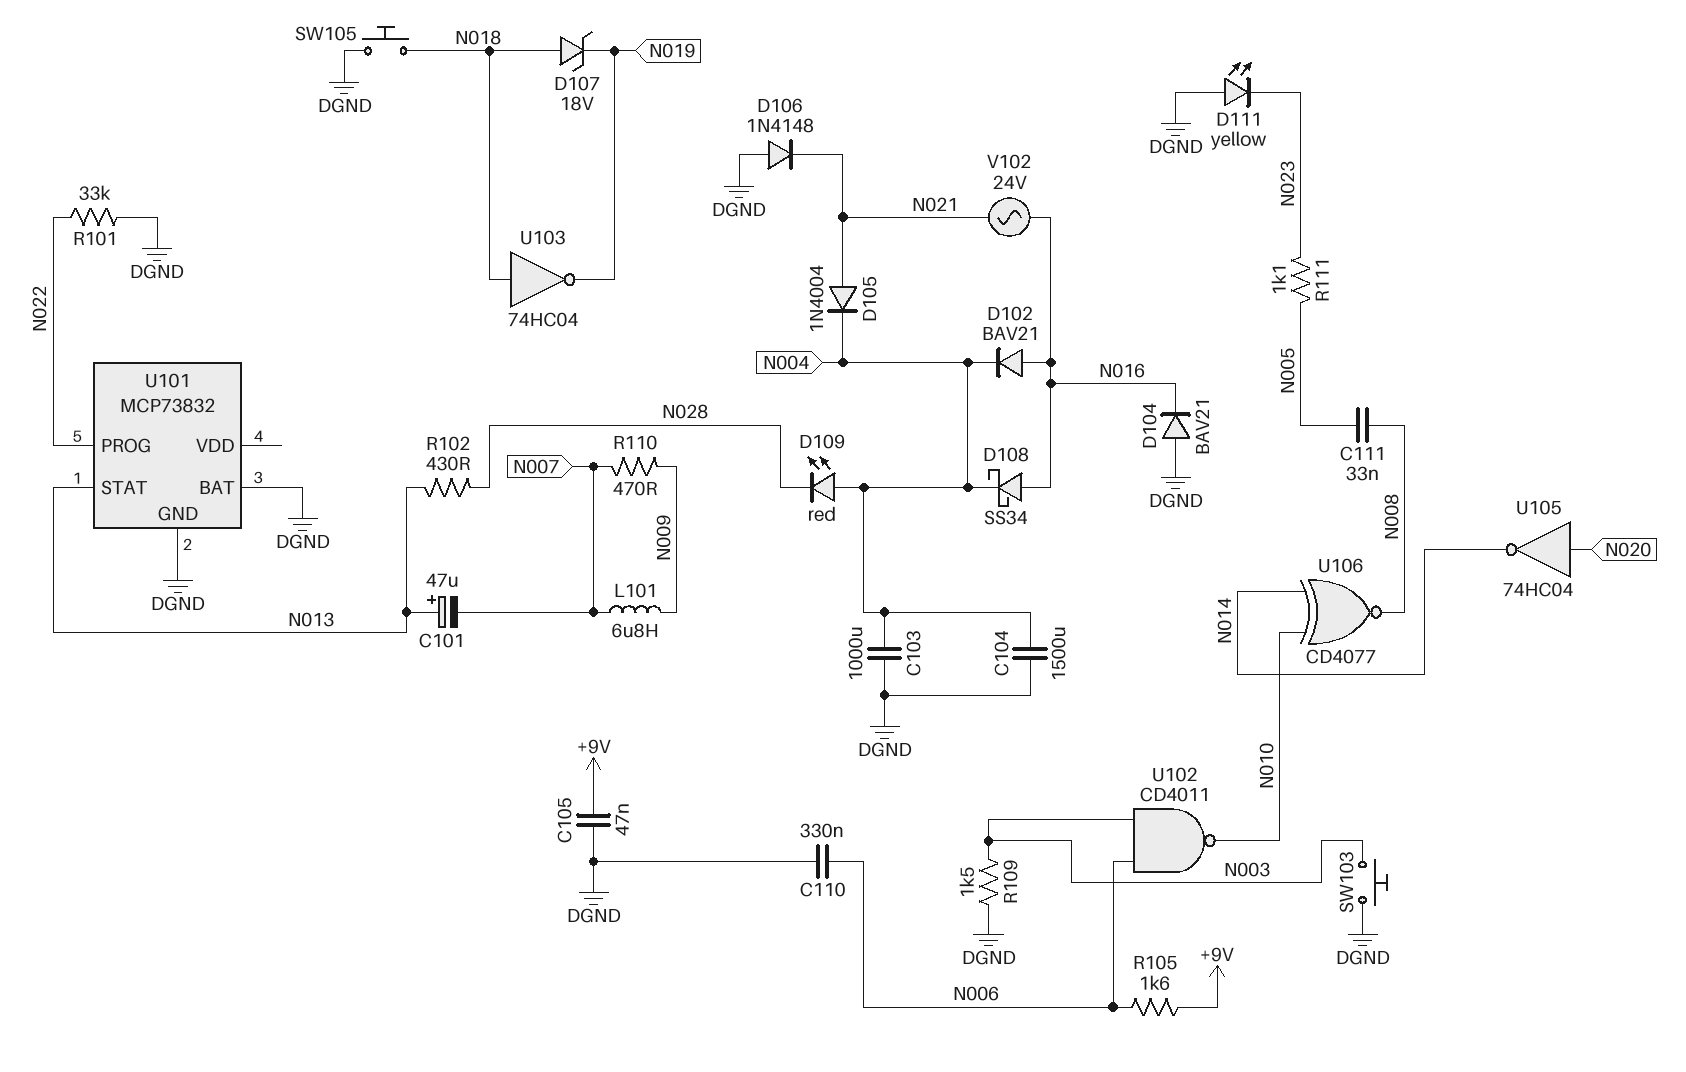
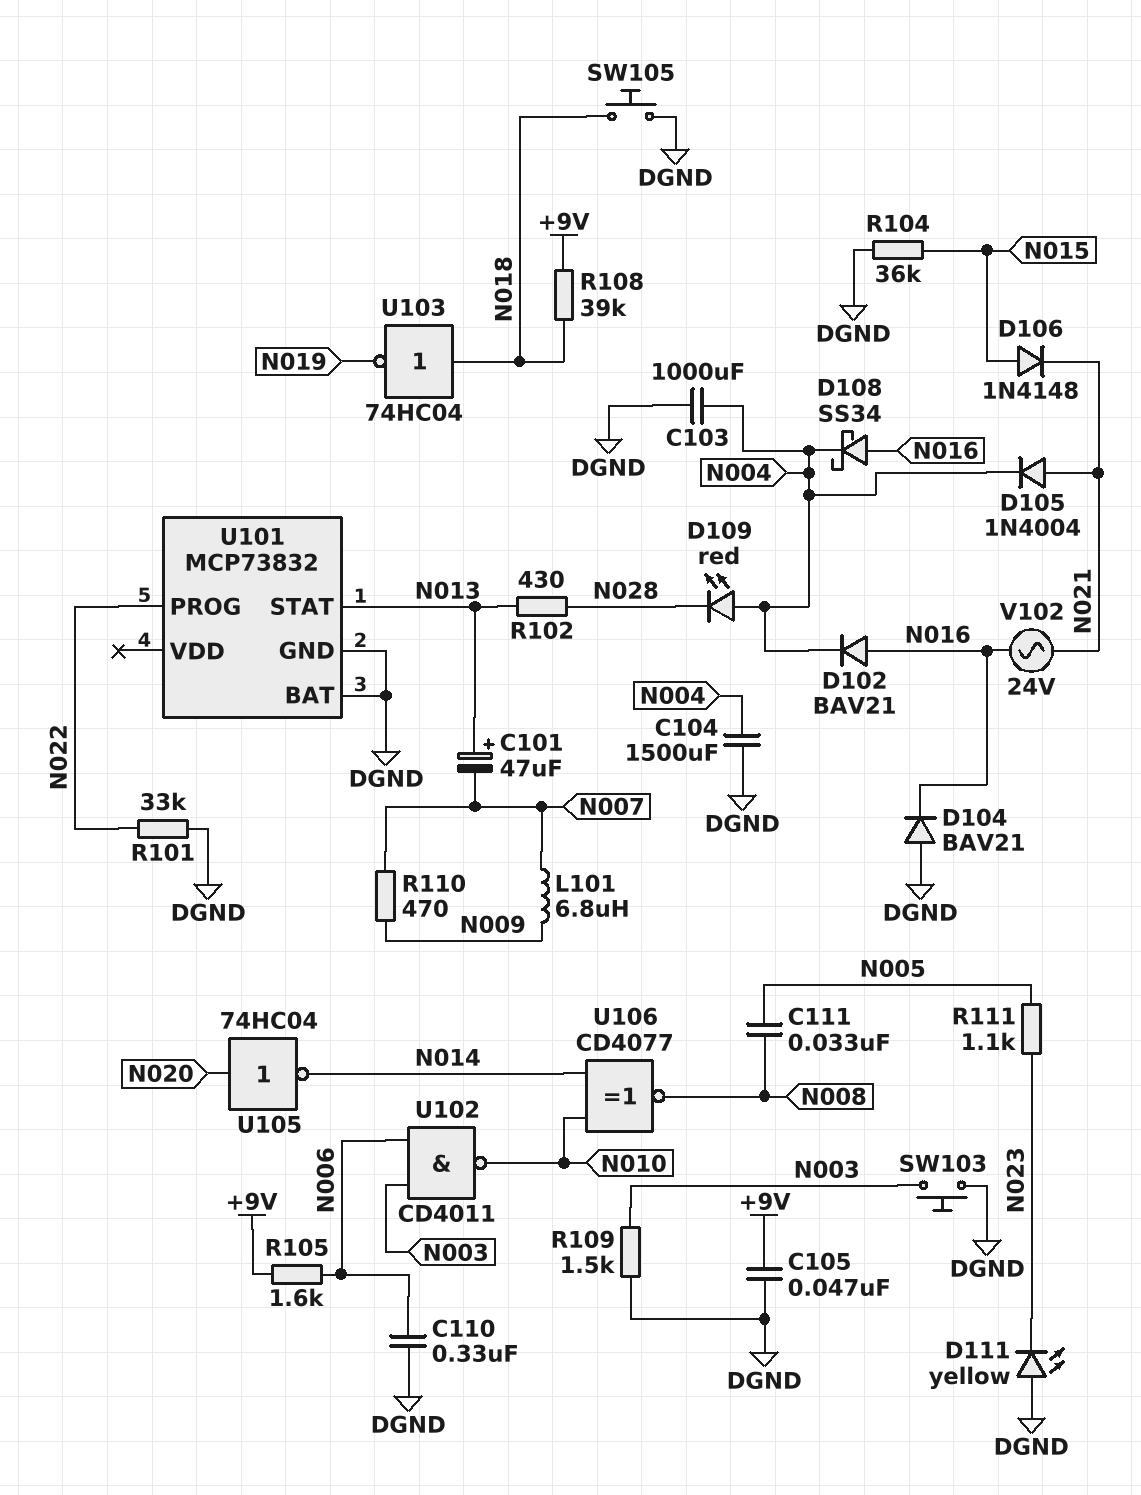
D106: diode 1N4148 (A DGND, K N021) -> diode 1N4148 (A N015, K N021)
D107: zener 18V (A N018, K N019) -> none
R104: none -> 36k (DGND, N015)
R108: none -> 39k (+9V, N018)

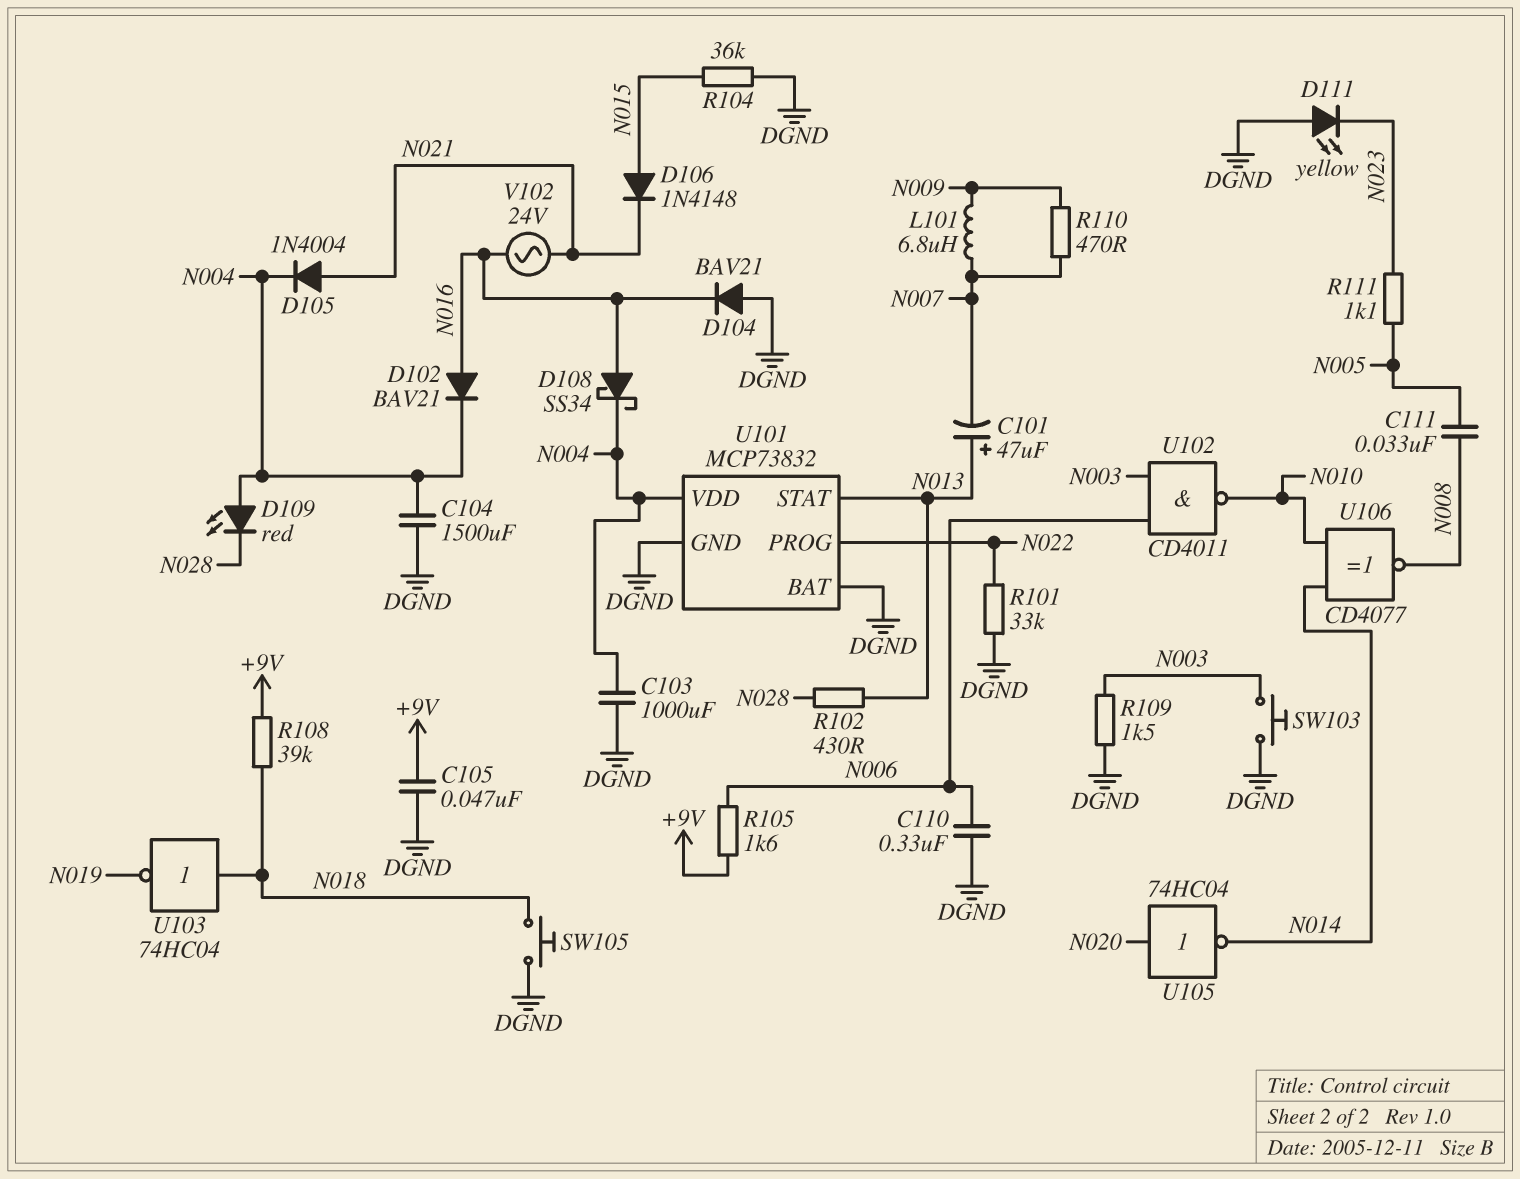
U101 pin VDD: none -> N004

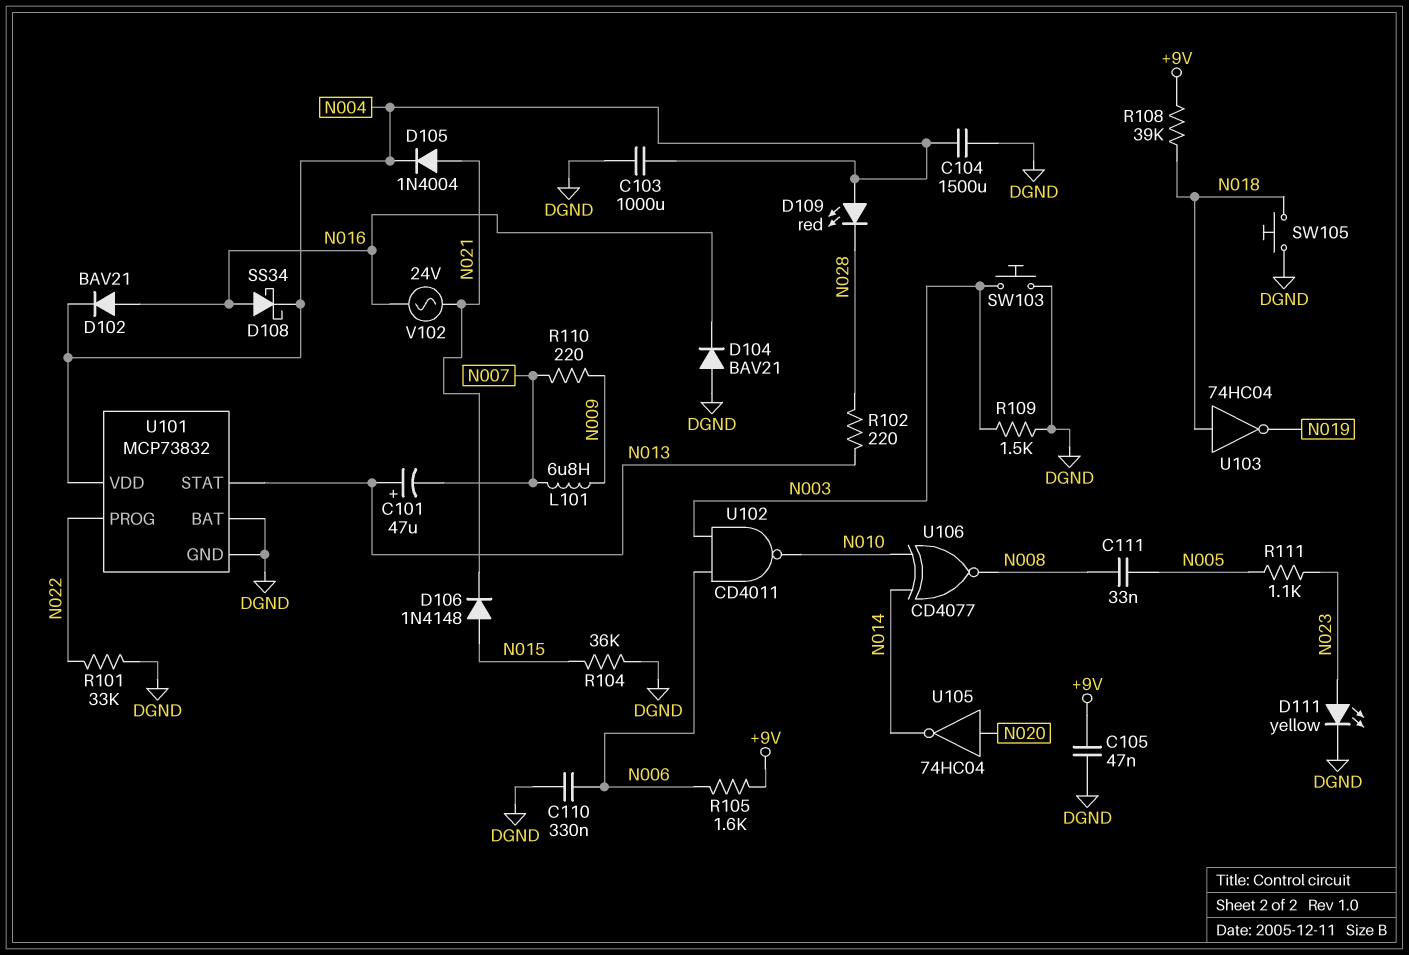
D111: LED yellow (A DGND, K N023) -> LED yellow (A N023, K DGND)
R102: 430 (N013, N028) -> 220 (N013, N028)
R110: 470 (N007, N009) -> 220 (N007, N009)

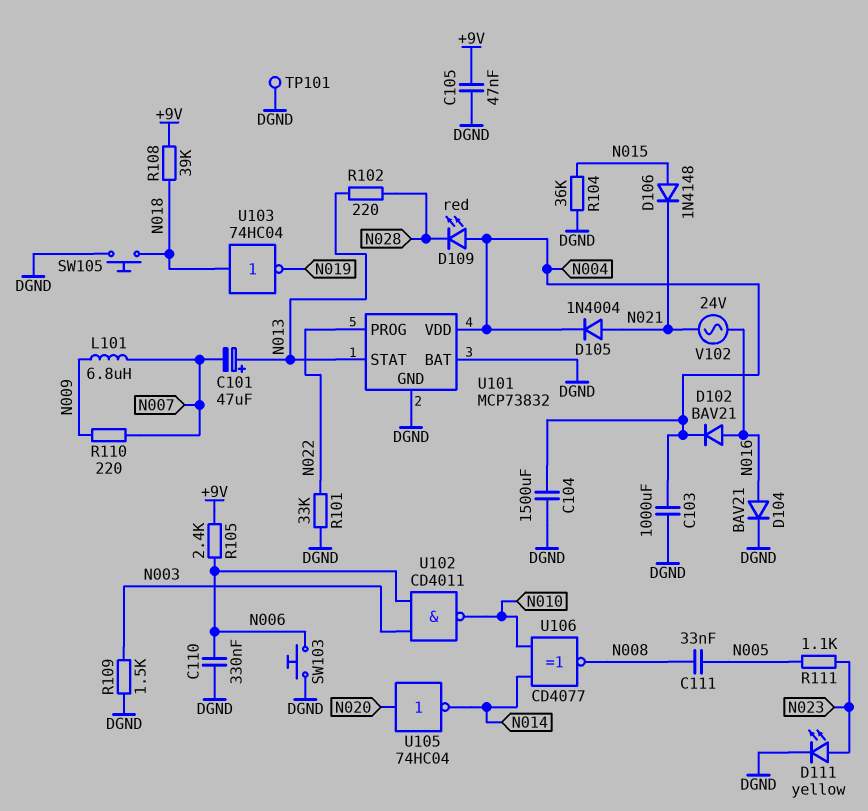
D104: diode BAV21 (A DGND, K N016) -> diode BAV21 (A N016, K DGND)
D108: schottky SS34 (A N016, K N004) -> none
R105: 1.6k (+9V, N006) -> 2.4k (+9V, N006)
SW103: button (DGND, N003) -> button (DGND, N006)
TP101: none -> test point (DGND)

